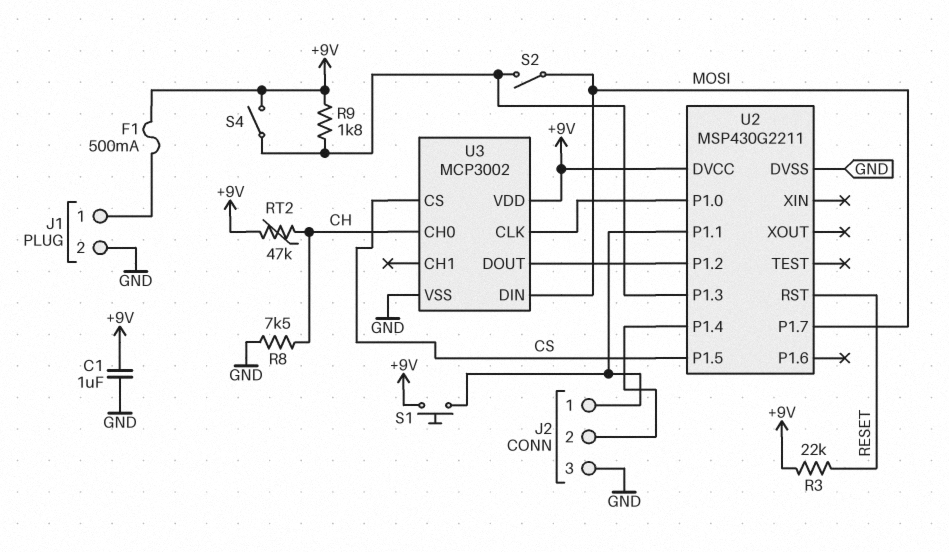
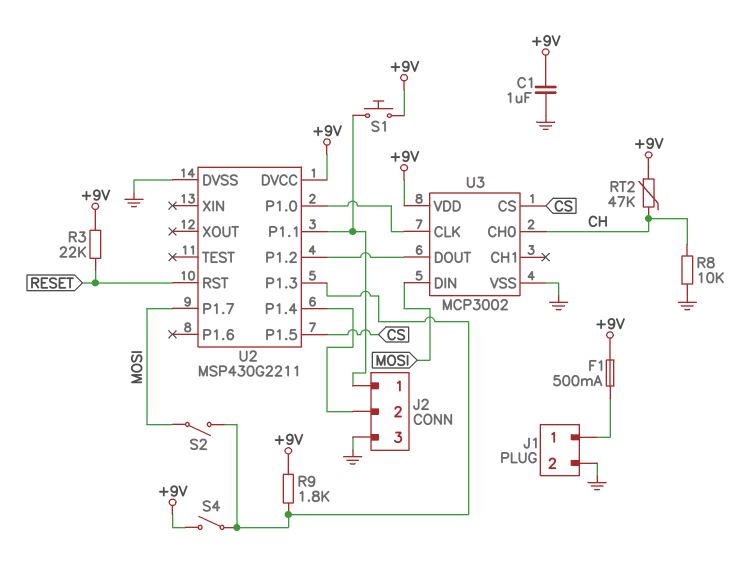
R8: 7.5k (CH, GND) -> 10k (CH, GND)

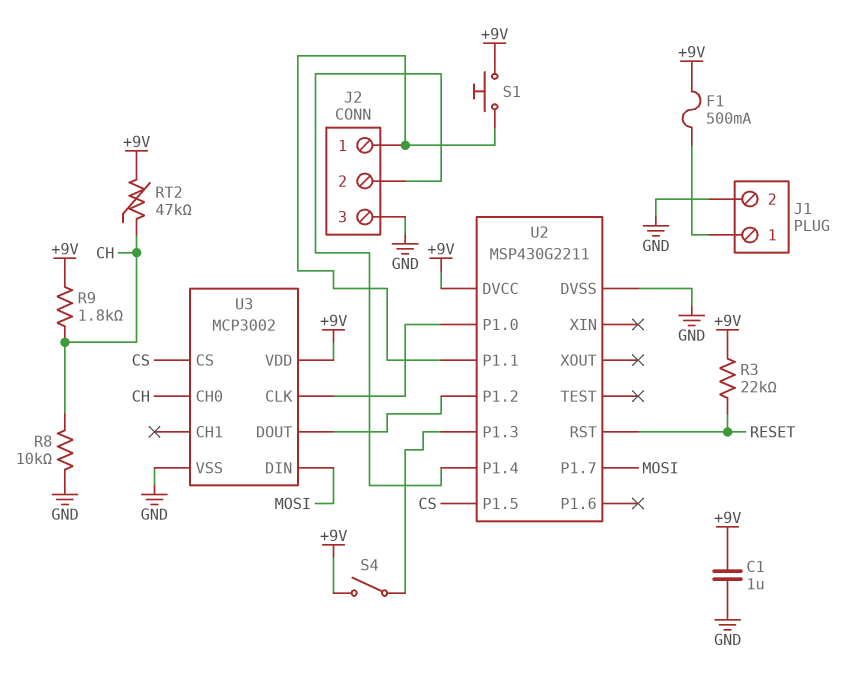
R9: 1.8k (+9V, U2/P1.3) -> 1.8k (+9V, CH)
S2: switch (MOSI, U2/P1.3) -> none

